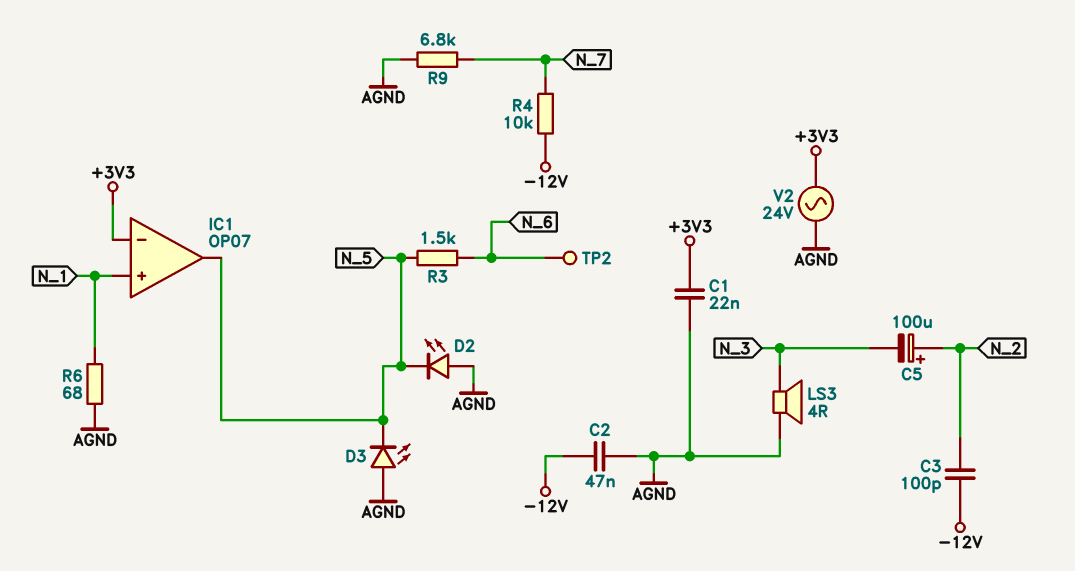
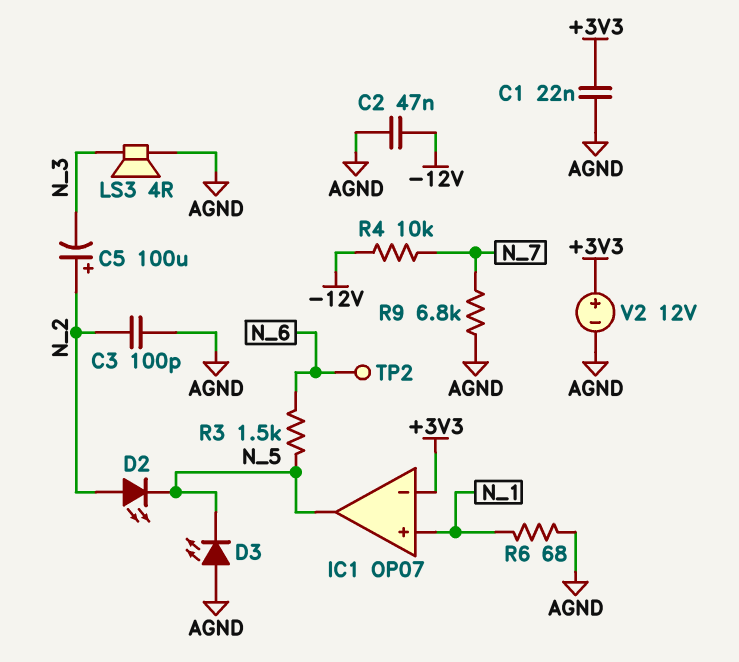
C3: 100pF (-12V, N_2) -> 100pF (AGND, N_2)
D2: LED (A AGND, K N_5) -> LED (A N_2, K N_5)
V2: AC 24V (+3V3, AGND) -> 12V (plus +3V3, minus AGND)

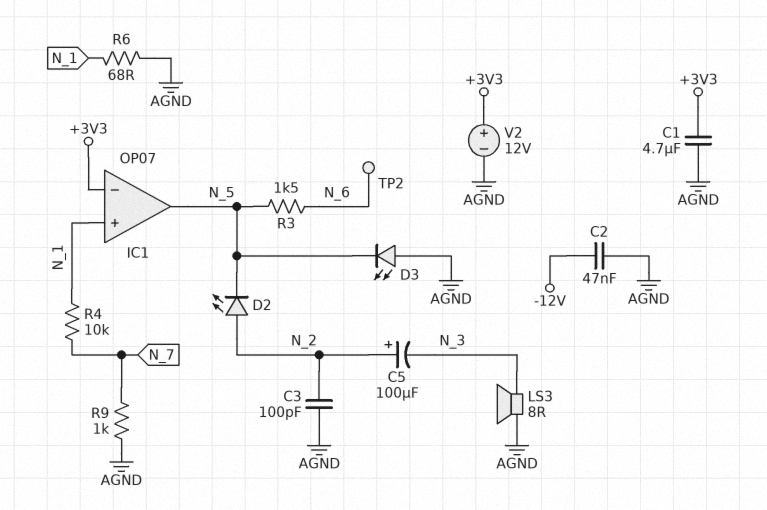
C1: 22nF (+3V3, AGND) -> 4.7uF (+3V3, AGND)
LS3: speaker 4R (AGND, N_3) -> speaker 8R (AGND, N_3)
R4: 10k (-12V, N_7) -> 10k (N_1, N_7)
R9: 6.8k (AGND, N_7) -> 1k (AGND, N_7)

